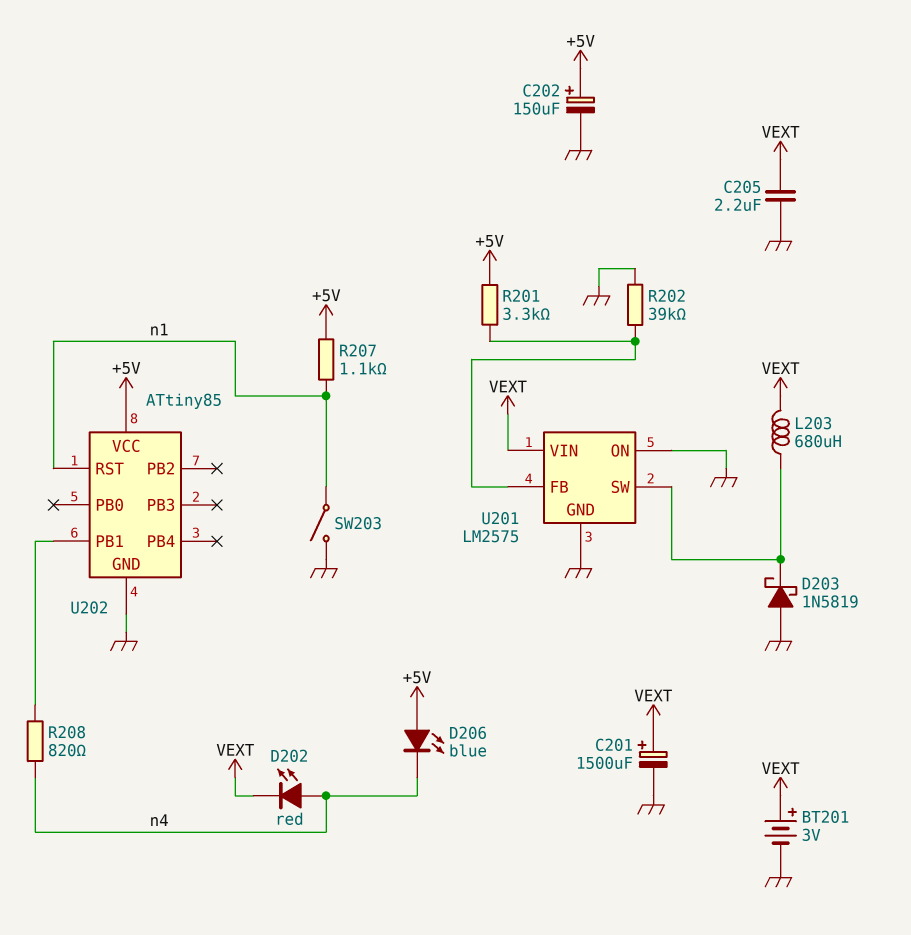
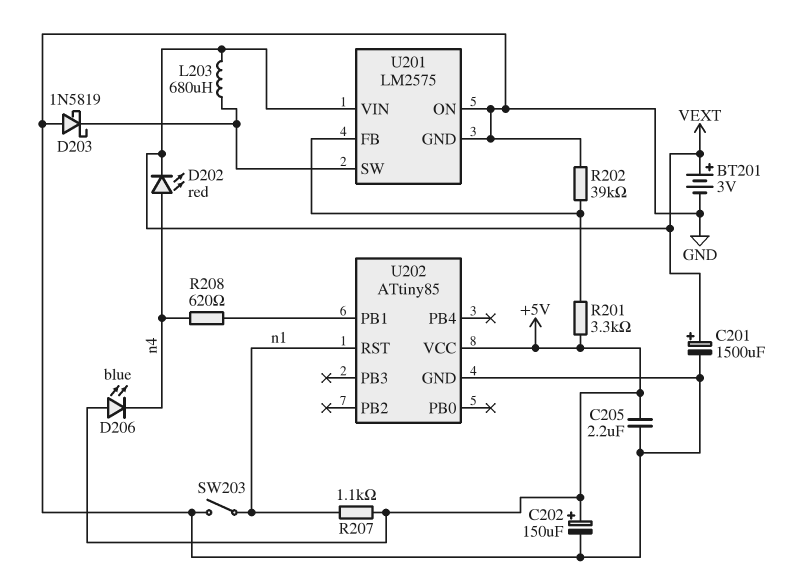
C205: 2.2uF (GND, VEXT) -> 2.2uF (+5V, GND)
R208: 820 (U202/PB1, n4) -> 620 (U202/PB1, n4)

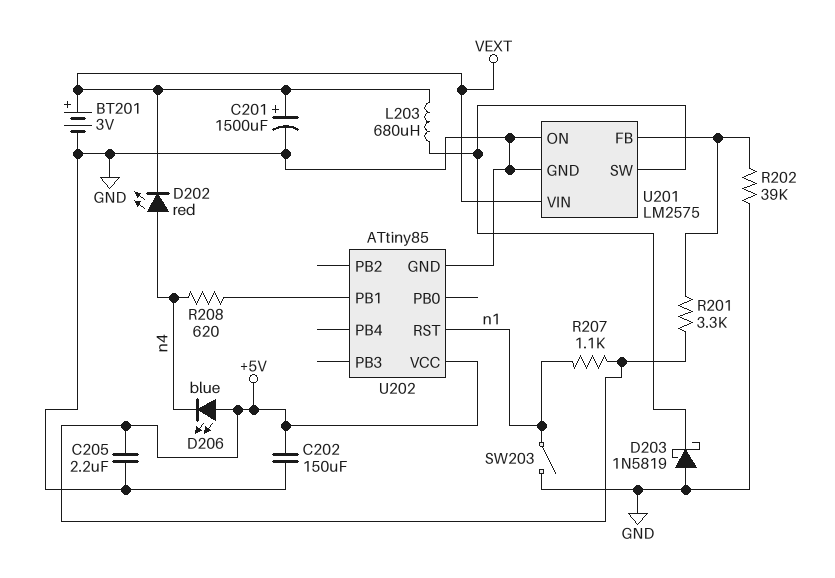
C202: 150uF (plus +5V, minus GND) -> 150uF (+5V, GND)

